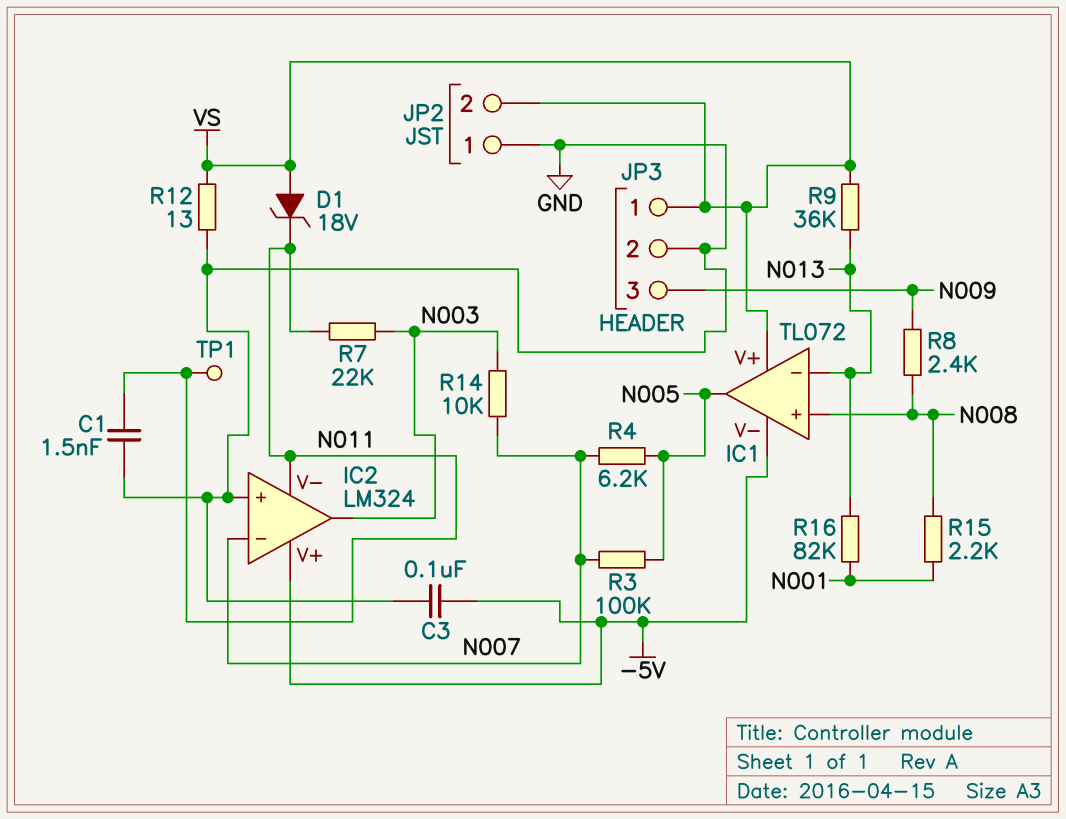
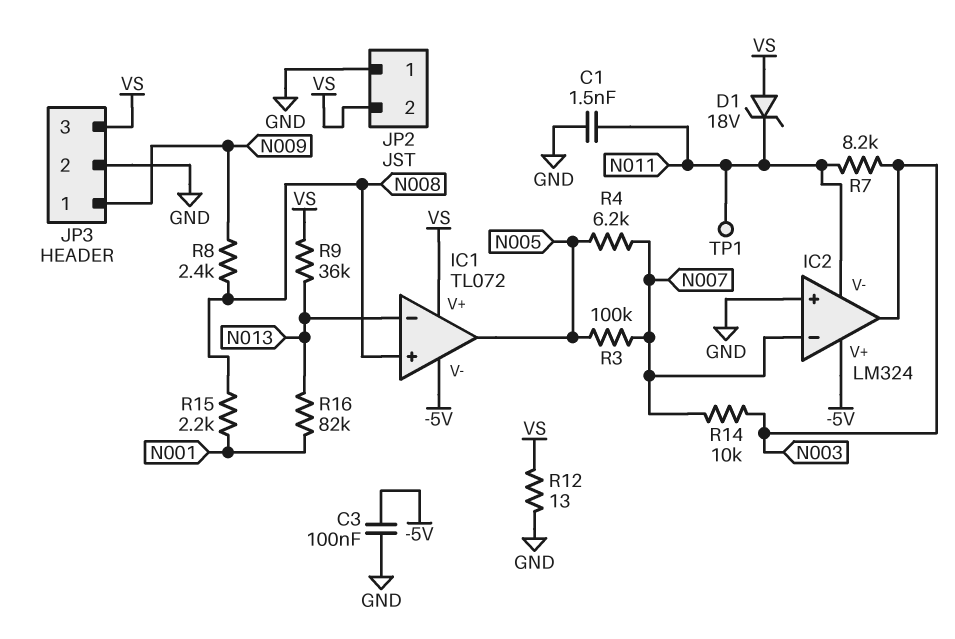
JP3 pin 1: VS -> N009
JP3 pin 3: N009 -> VS
R7: 22k (N003, N011) -> 8.2k (N003, N011)

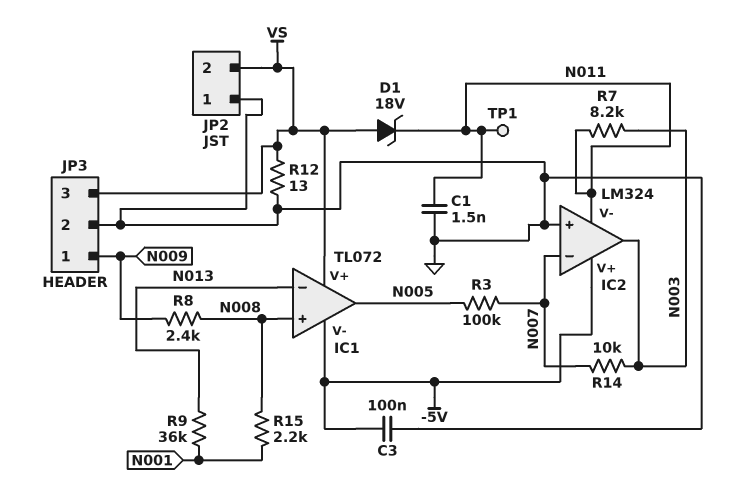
R4: 6.2k (N005, N007) -> none
R9: 36k (N013, VS) -> 36k (N001, N013)
R16: 82k (N001, N013) -> none

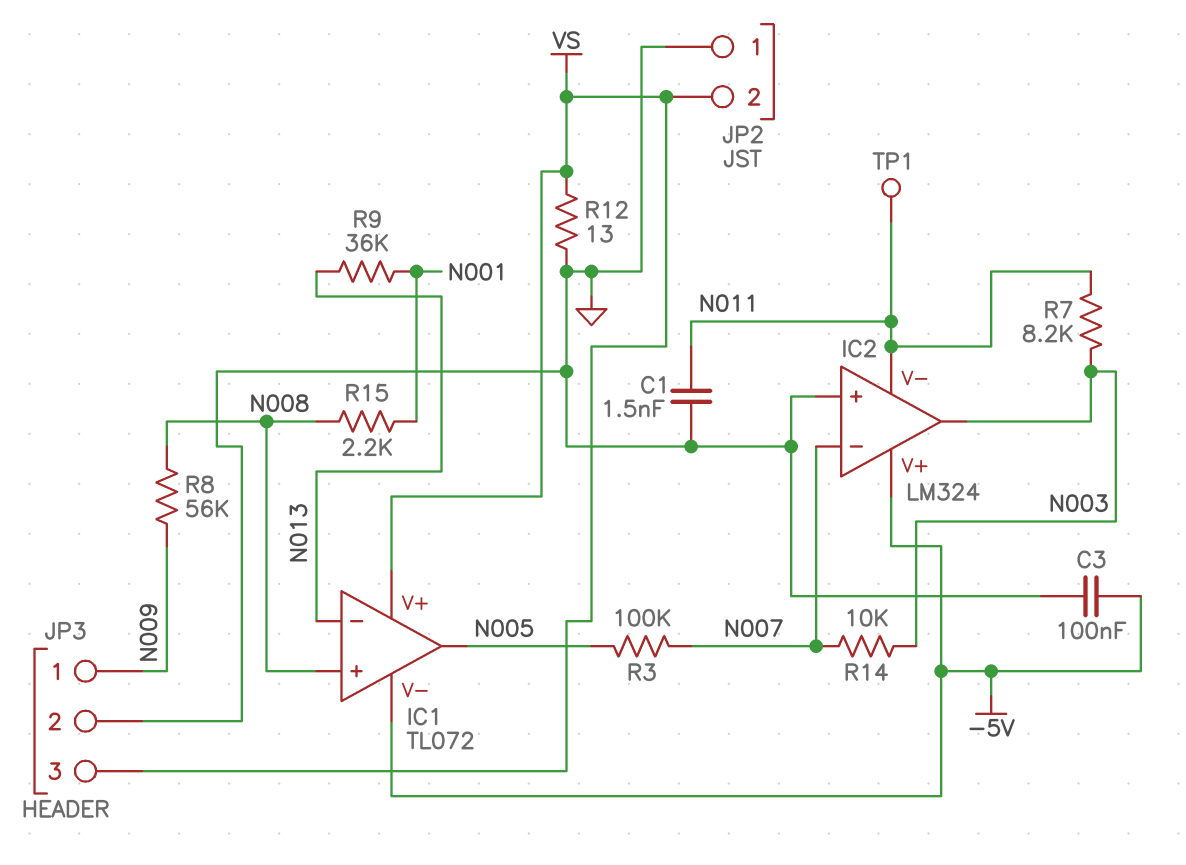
D1: zener 18V (A VS, K N011) -> none
R8: 2.4k (N008, N009) -> 56k (N008, N009)

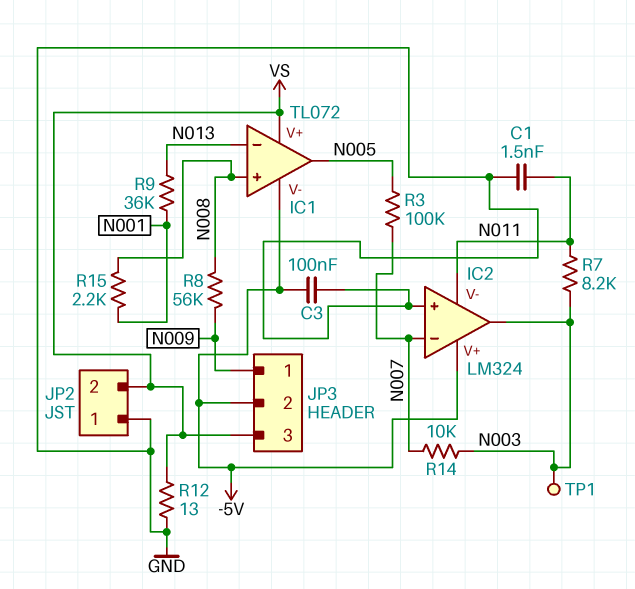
JP3 pin 2: GND -> -5V
TP1: test point (N011) -> test point (N003)

